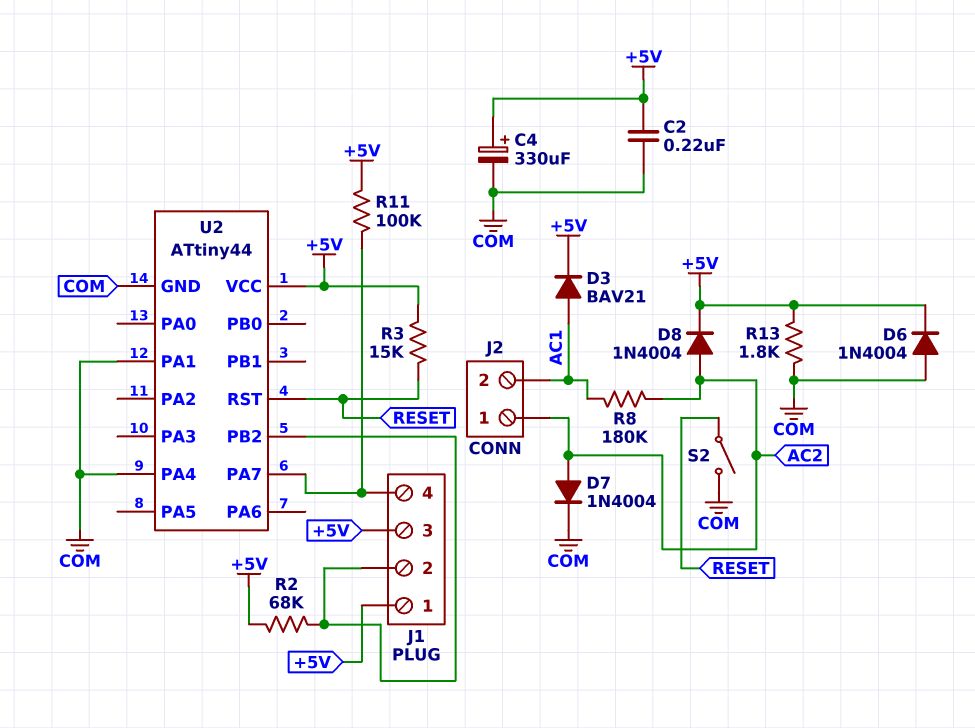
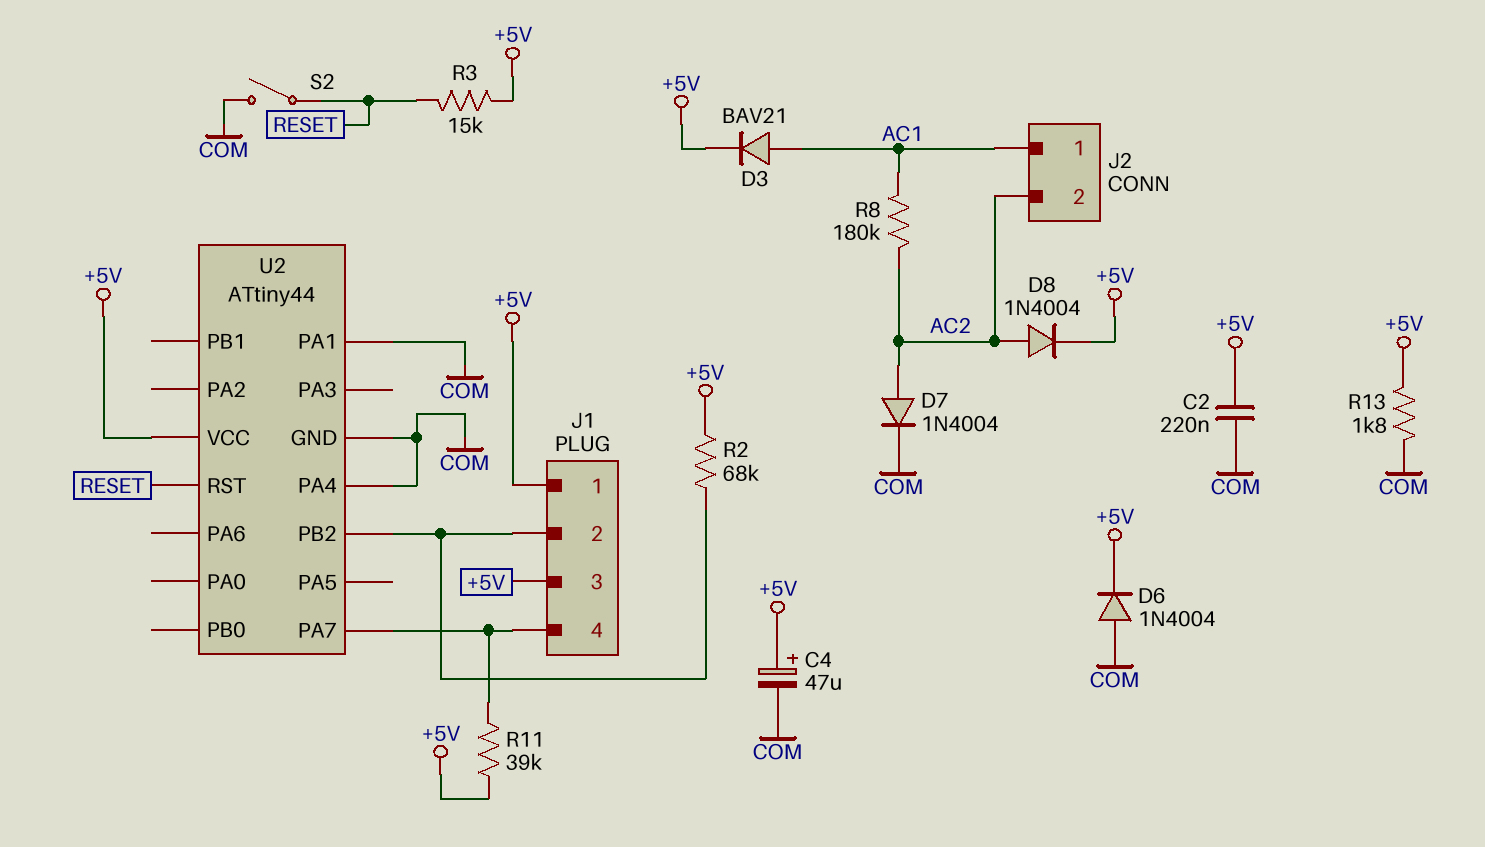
C4: 330uF (plus +5V, minus COM) -> 47uF (plus +5V, minus COM)
J2 pin 1: AC2 -> AC1
J2 pin 2: AC1 -> AC2
R11: 100k (+5V, J1/4) -> 39k (+5V, J1/4)

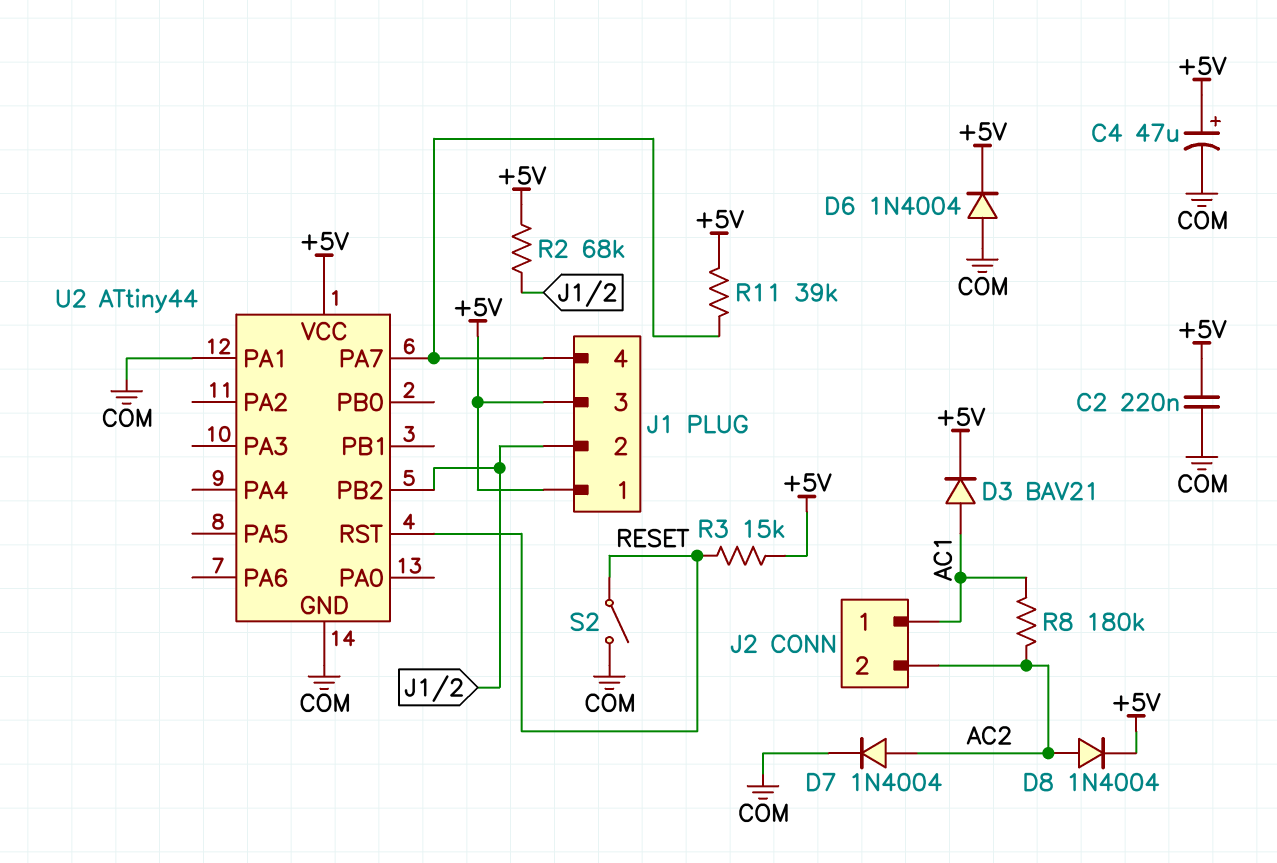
R13: 1.8k (+5V, COM) -> none
U2 pin PA4: COM -> none

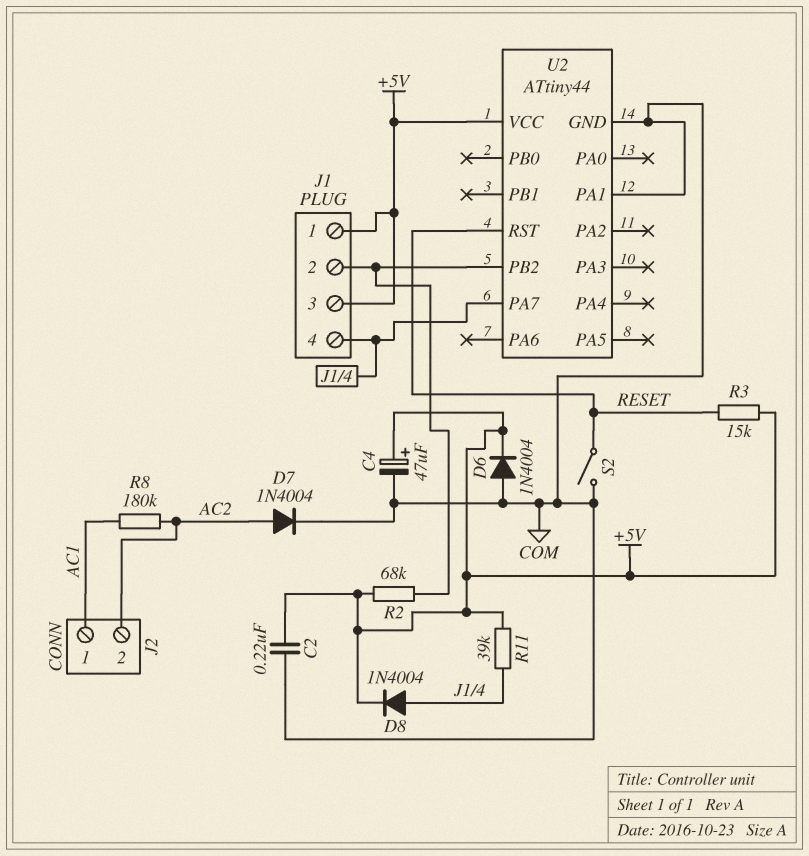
D3: diode BAV21 (A AC1, K +5V) -> none
D8: diode 1N4004 (A AC2, K +5V) -> diode 1N4004 (A J1/4, K +5V)

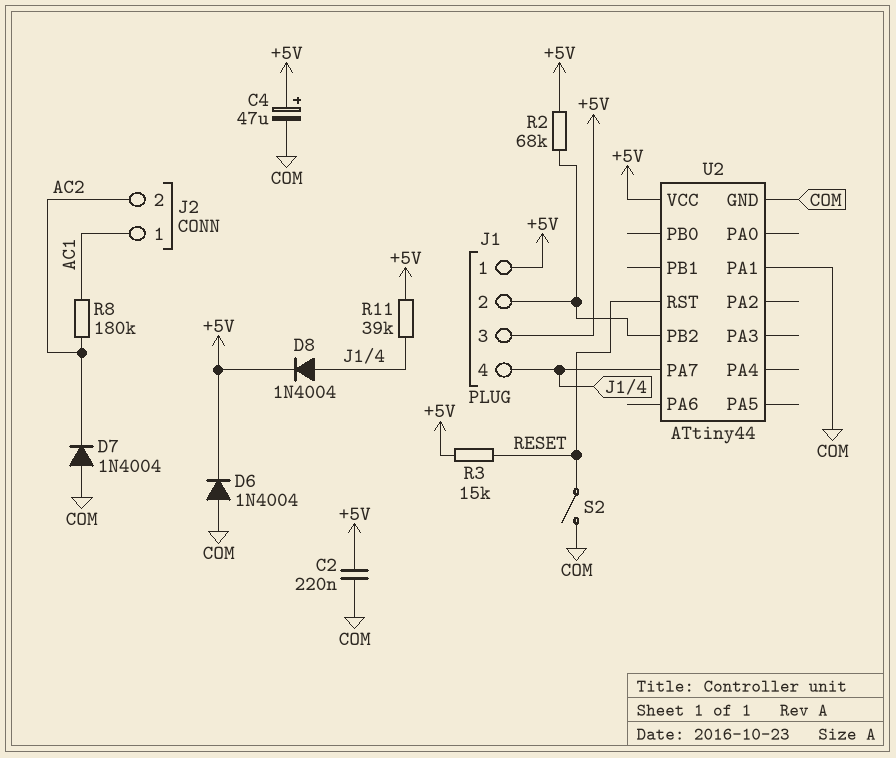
D7: diode 1N4004 (A AC2, K COM) -> diode 1N4004 (A COM, K AC2)

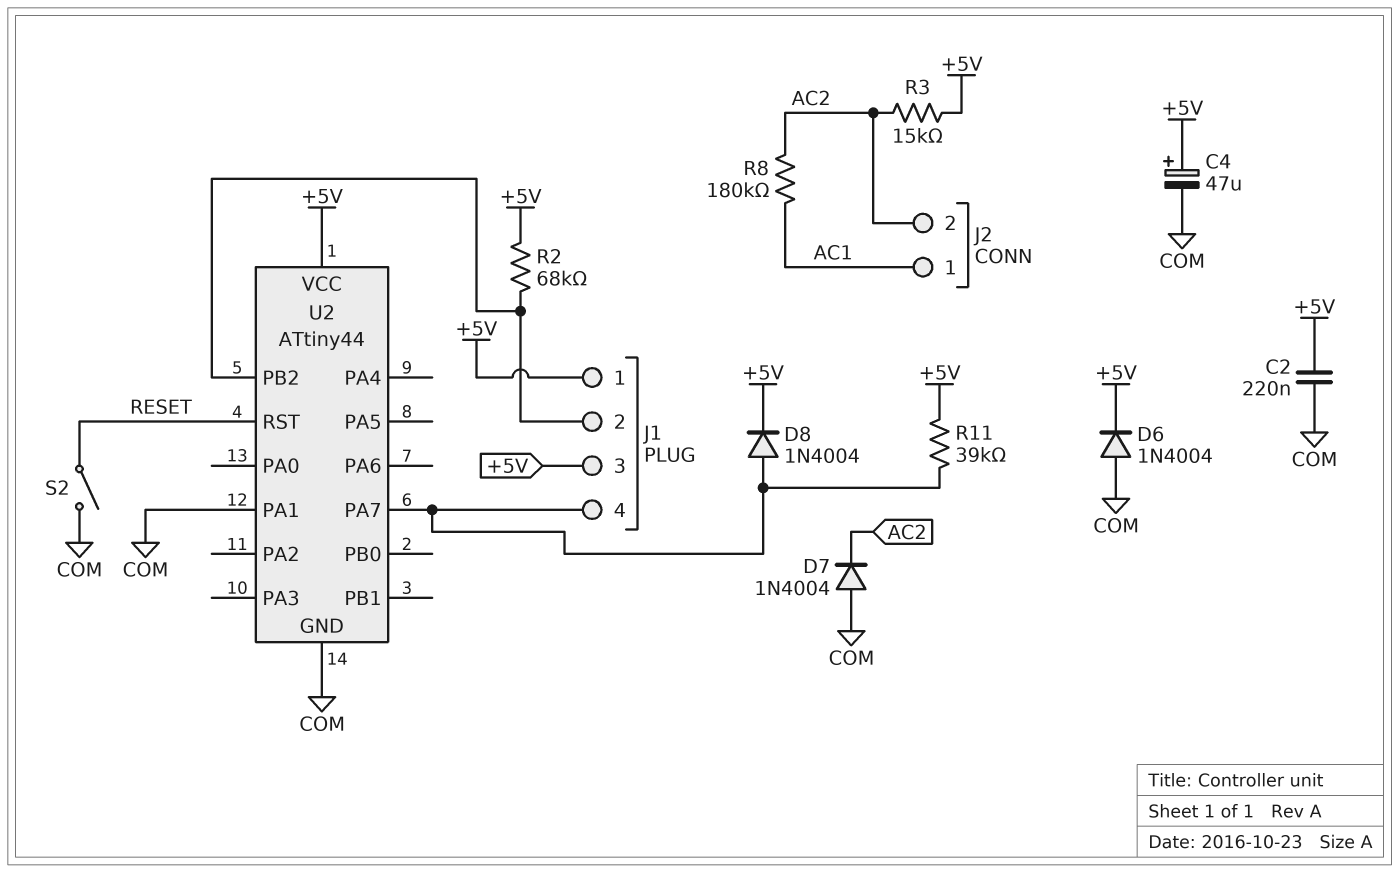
R3: 15k (+5V, RESET) -> 15k (+5V, AC2)

